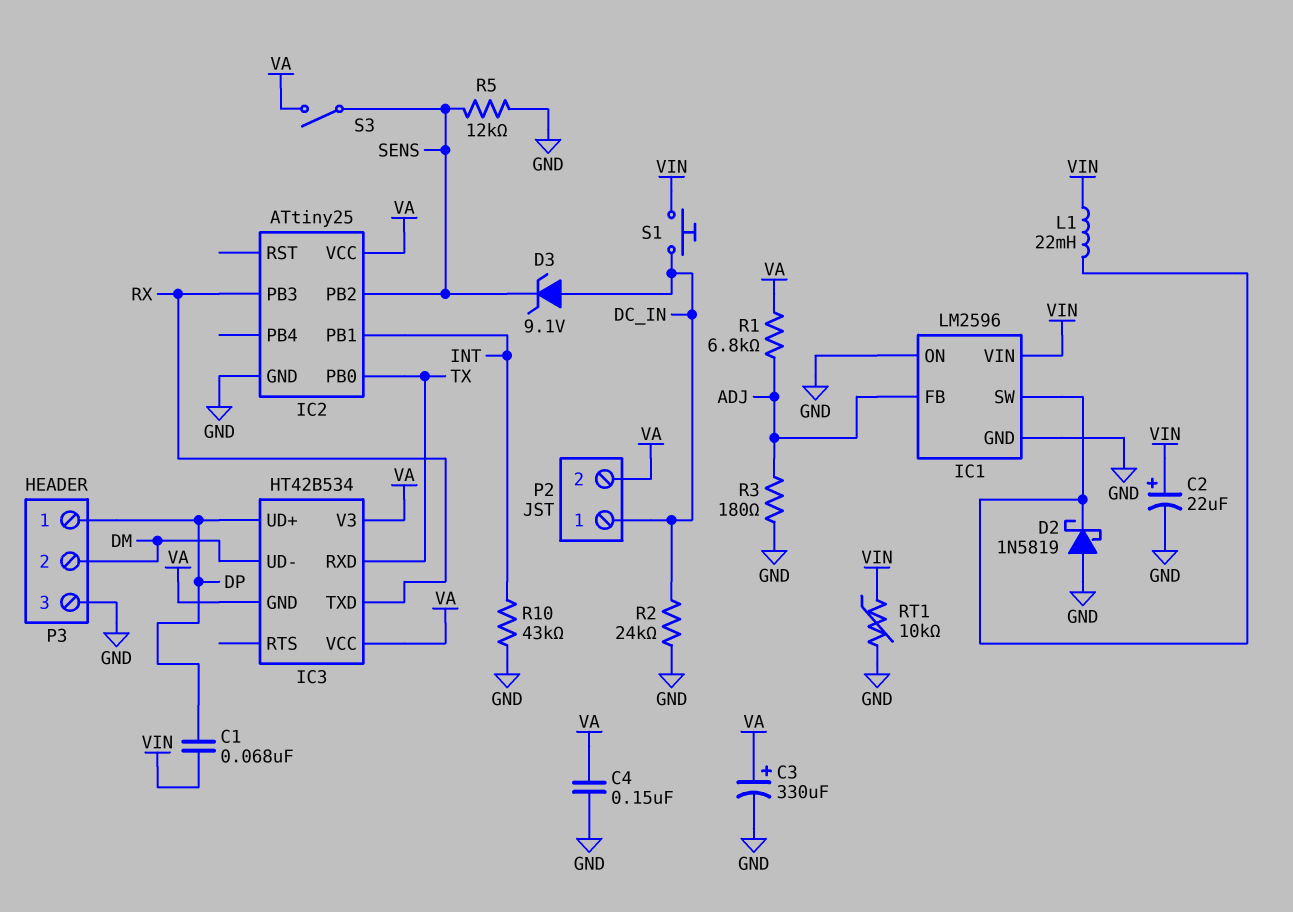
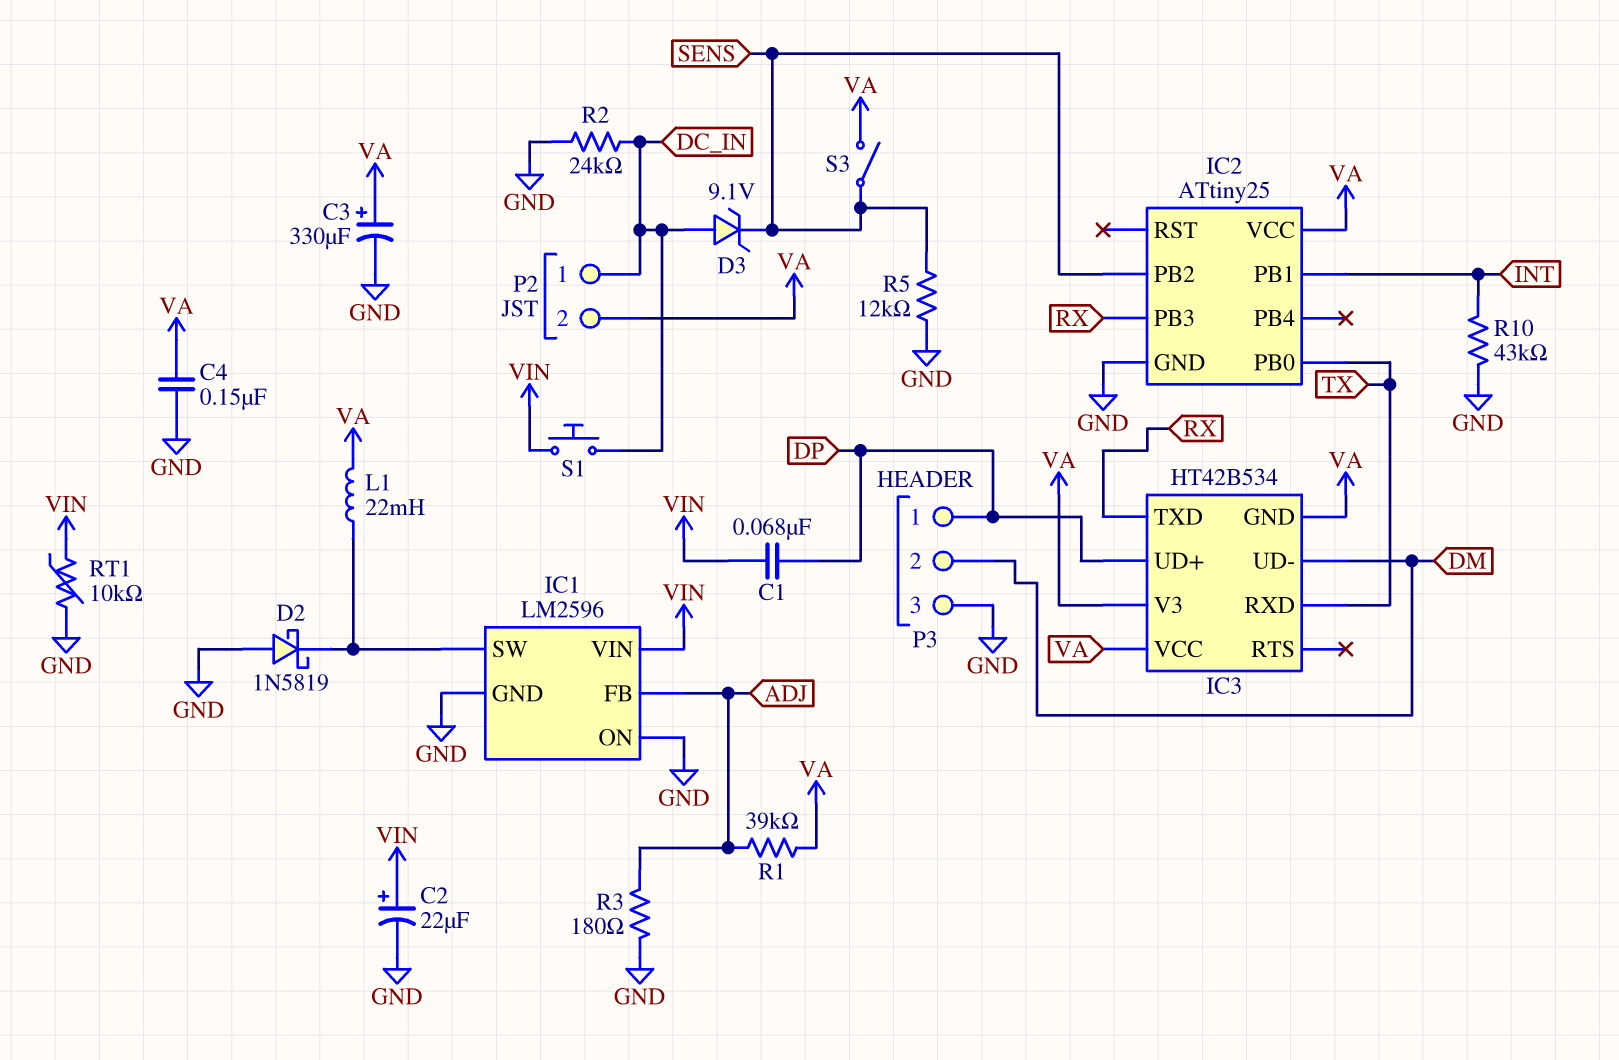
L1: 22mH (IC1/SW, VIN) -> 22mH (IC1/SW, VA)
R1: 6.8k (ADJ, VA) -> 39k (ADJ, VA)

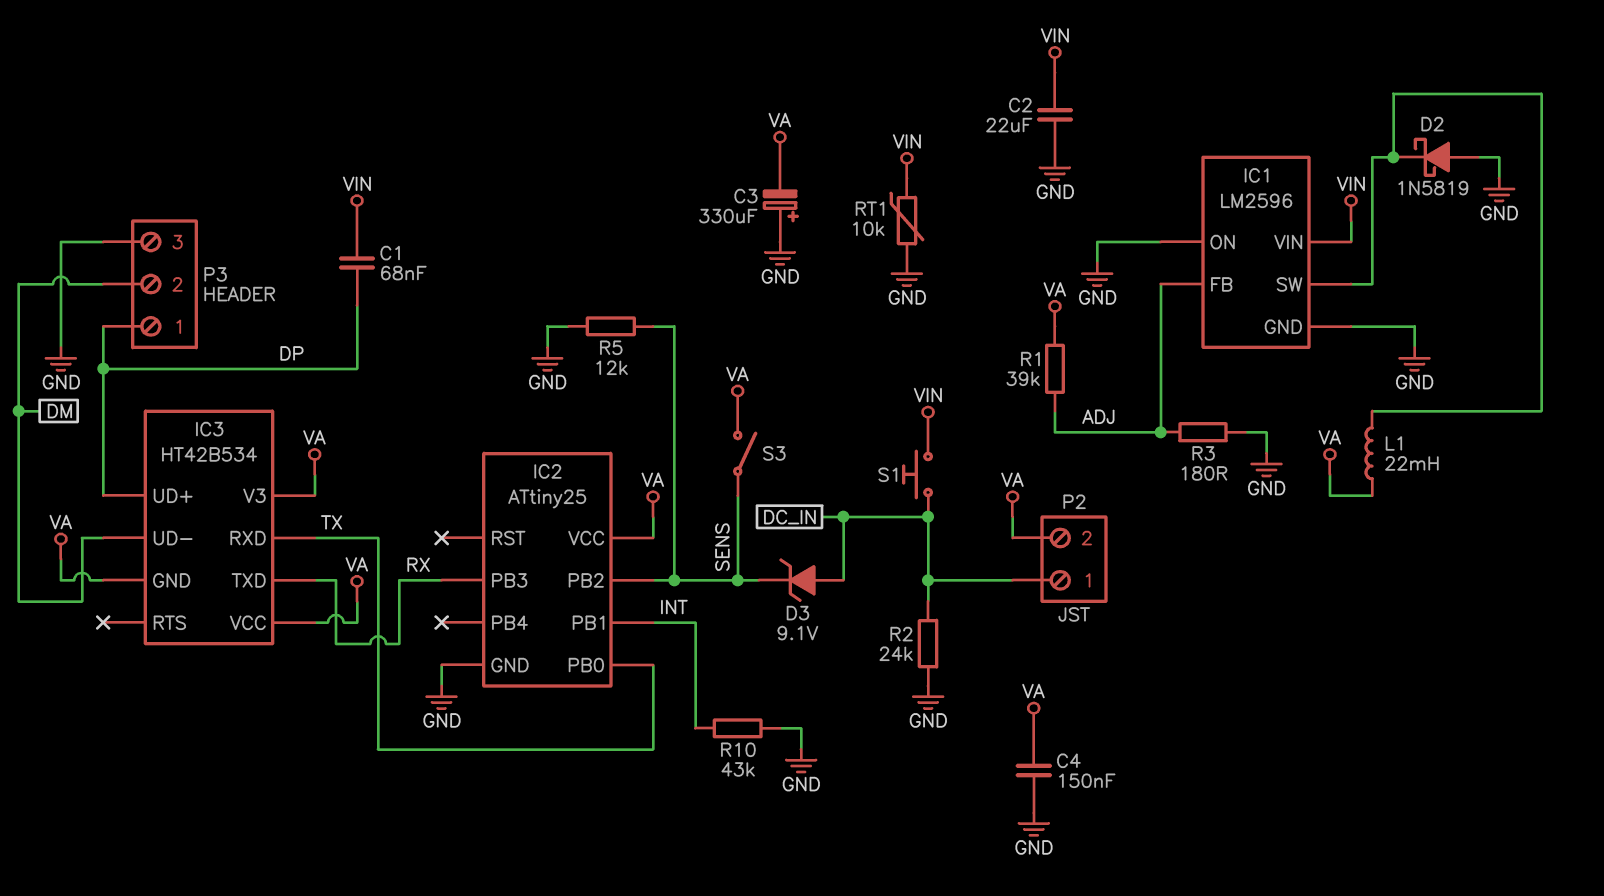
C2: 22uF (plus VIN, minus GND) -> 22uF (GND, VIN)
C3: 330uF (plus VA, minus GND) -> 330uF (plus GND, minus VA)

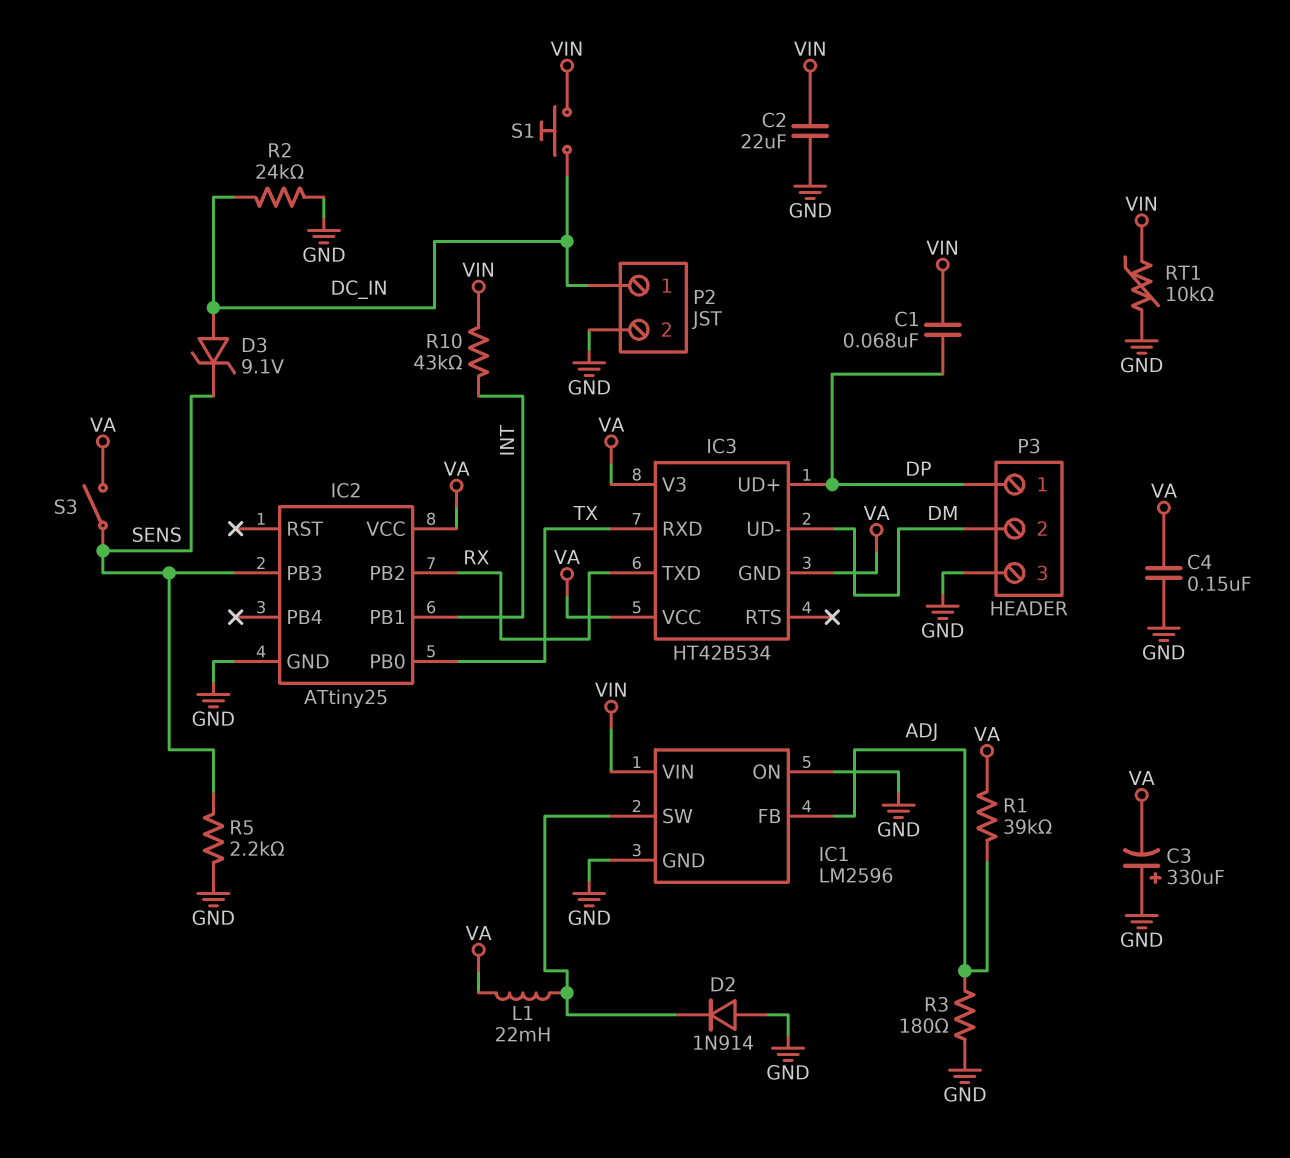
D2: schottky 1N5819 (A GND, K IC1/SW) -> diode 1N914 (A GND, K IC1/SW)
IC2 pin PB2: SENS -> RX
IC2 pin PB3: RX -> SENS
P2 pin 2: VA -> GND
R5: 12k (GND, SENS) -> 2.2k (GND, SENS)
R10: 43k (GND, INT) -> 43k (INT, VIN)

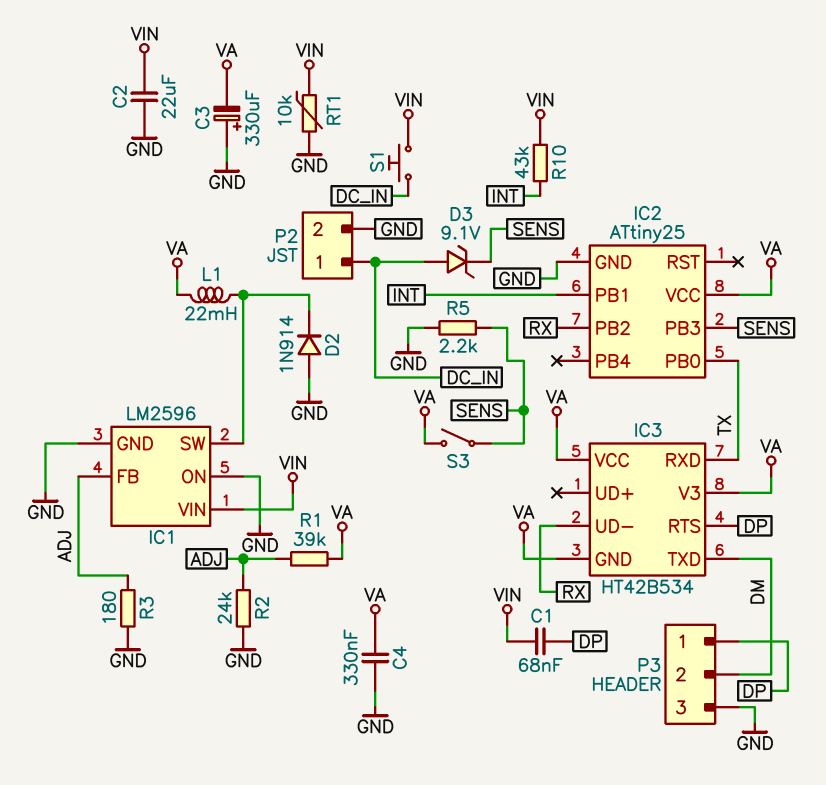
C4: 150nF (GND, VA) -> 330nF (GND, VA)
IC3 pin RTS: none -> DP
IC3 pin TXD: RX -> DM
IC3 pin UD+: DP -> none
IC3 pin UD-: DM -> RX
R2: 24k (DC_IN, GND) -> 24k (ADJ, GND)

